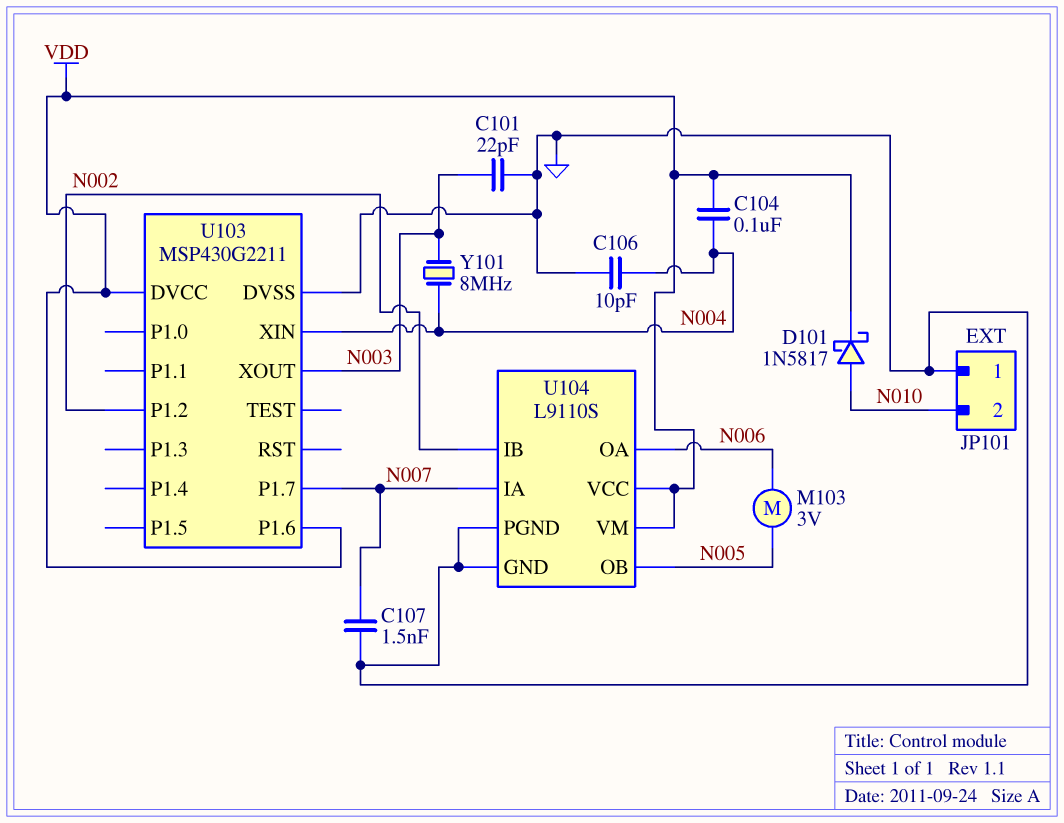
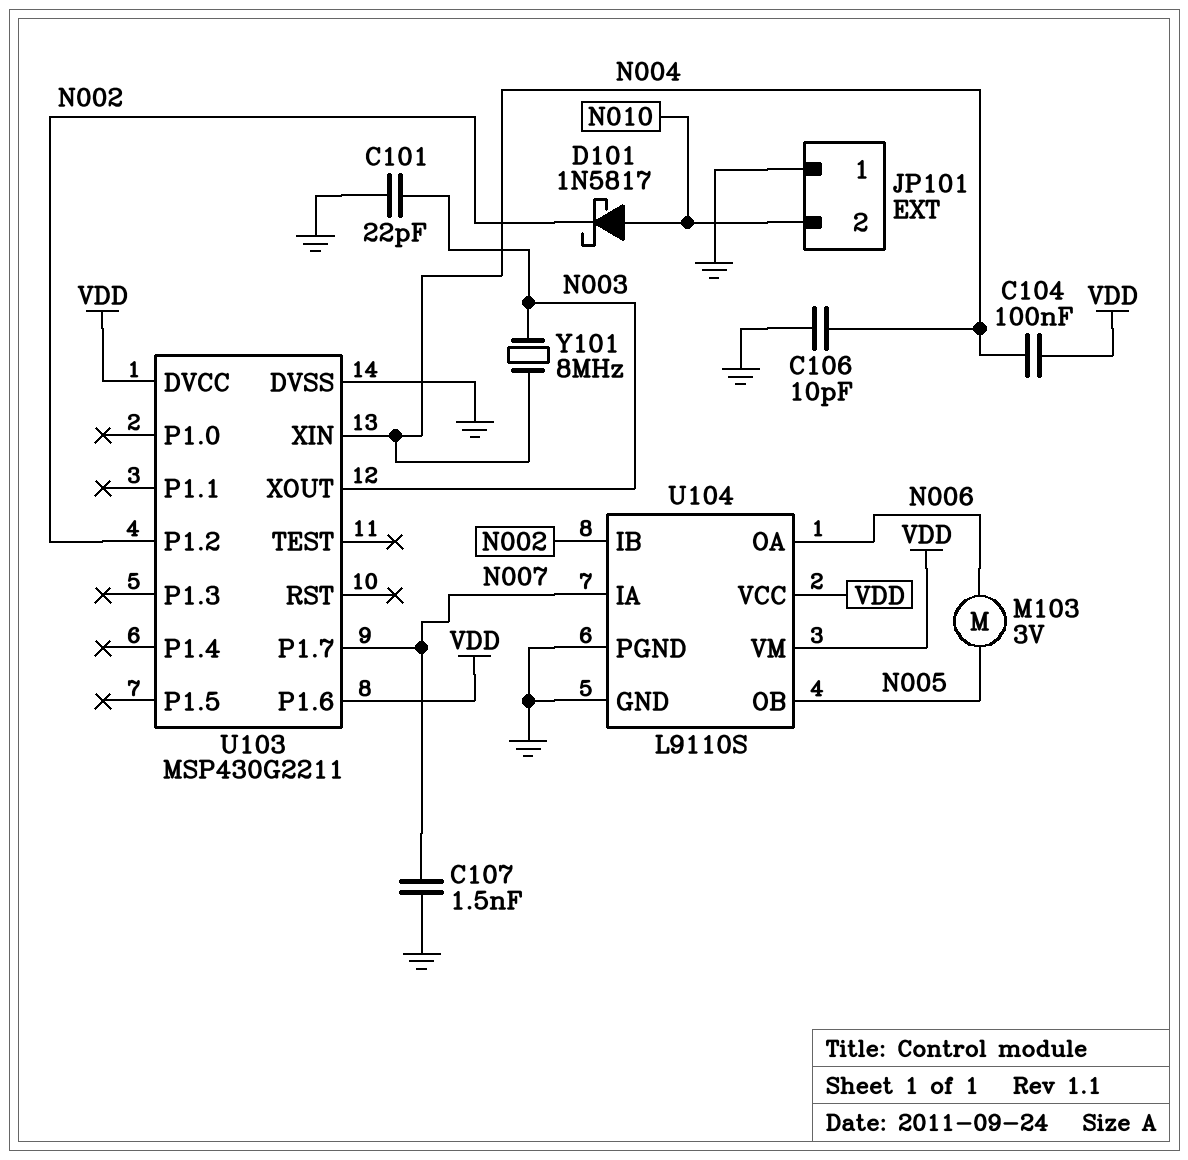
D101: schottky 1N5817 (A N010, K VDD) -> schottky 1N5817 (A N010, K N002)

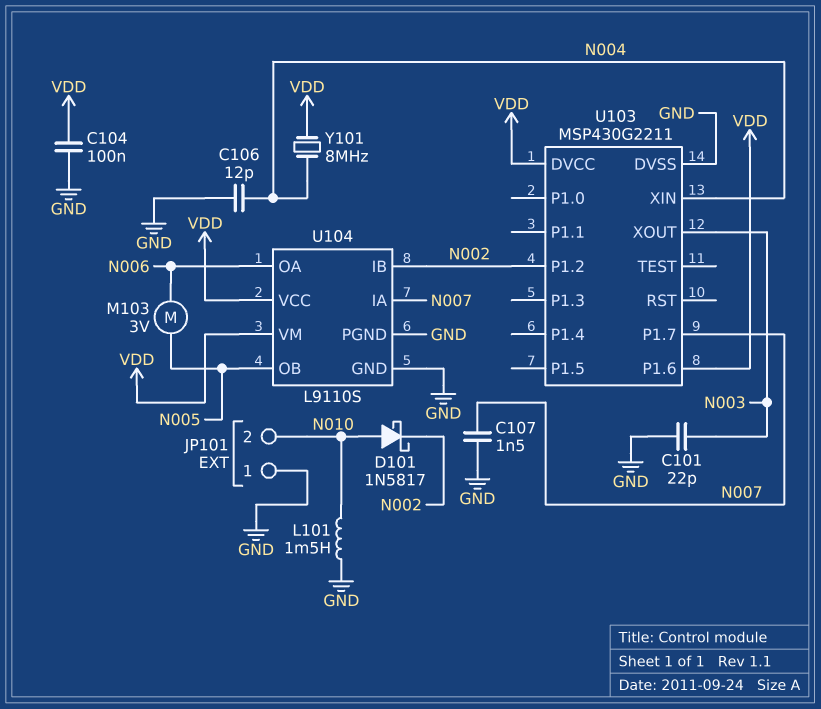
C104: 100nF (N004, VDD) -> 100nF (GND, VDD)
C106: 10pF (GND, N004) -> 12pF (GND, N004)
L101: none -> 1.5mH (GND, N010)
Y101: 8MHz (N003, N004) -> 8MHz (N004, VDD)

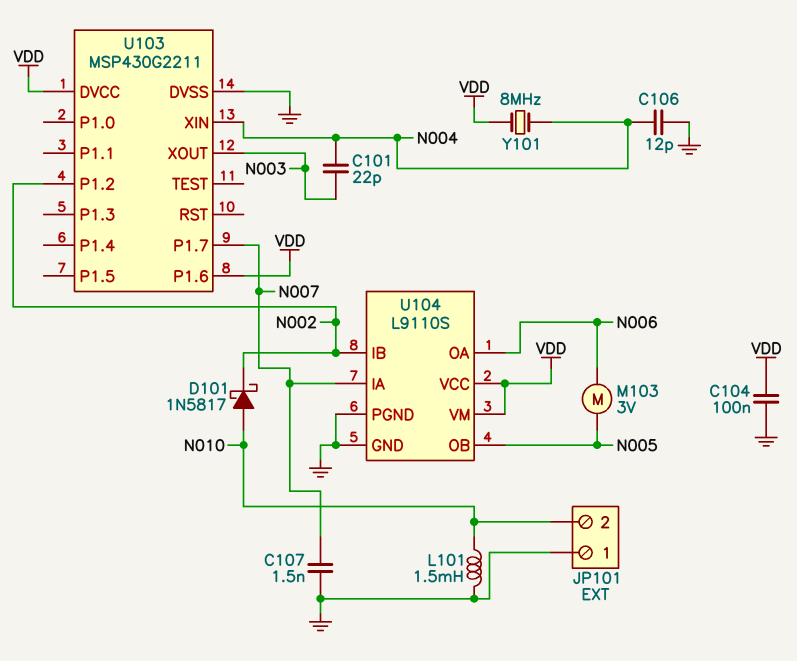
C101: 22pF (GND, N003) -> 22pF (N003, N004)

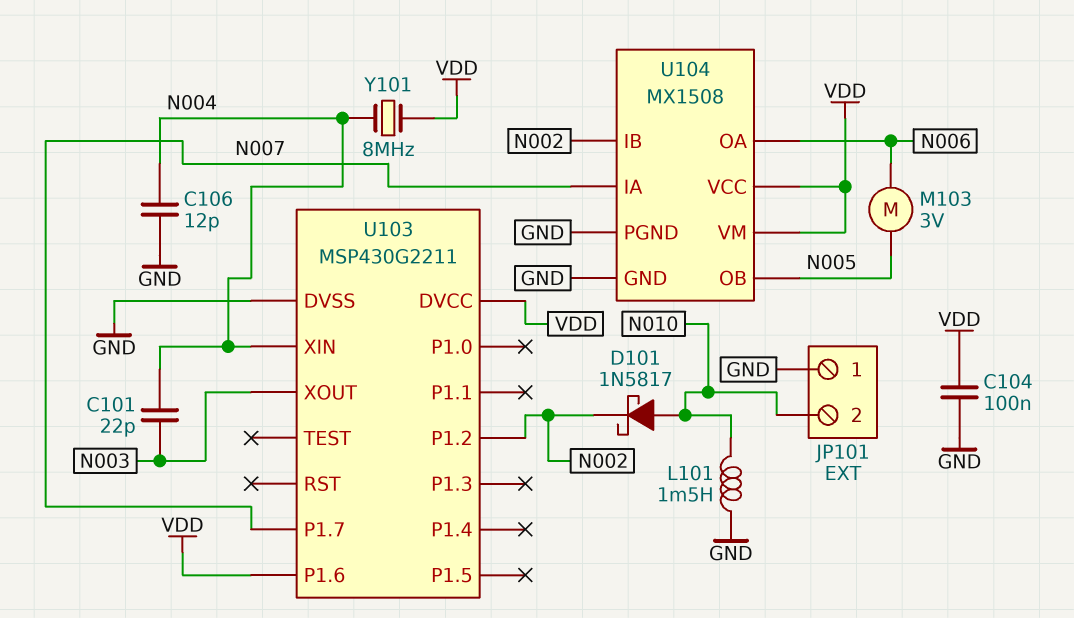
C107: 1.5nF (GND, N007) -> none
U104: L9110S -> MX1508

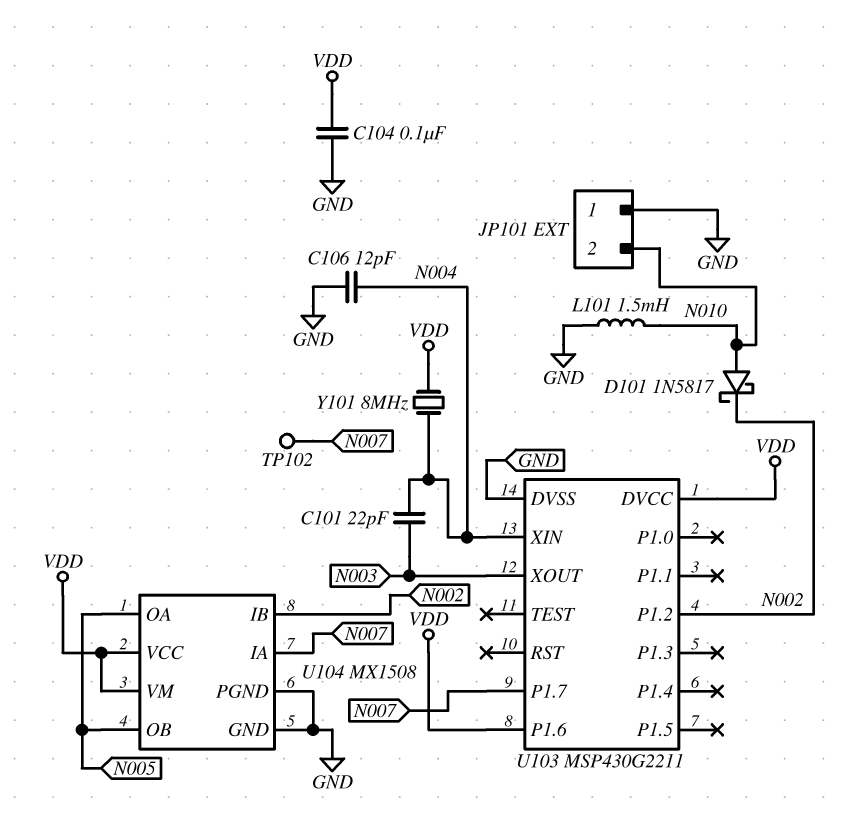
M103: motor 3V (N005, N006) -> none
TP102: none -> test point (N007)
U104 pin OA: N006 -> N005

